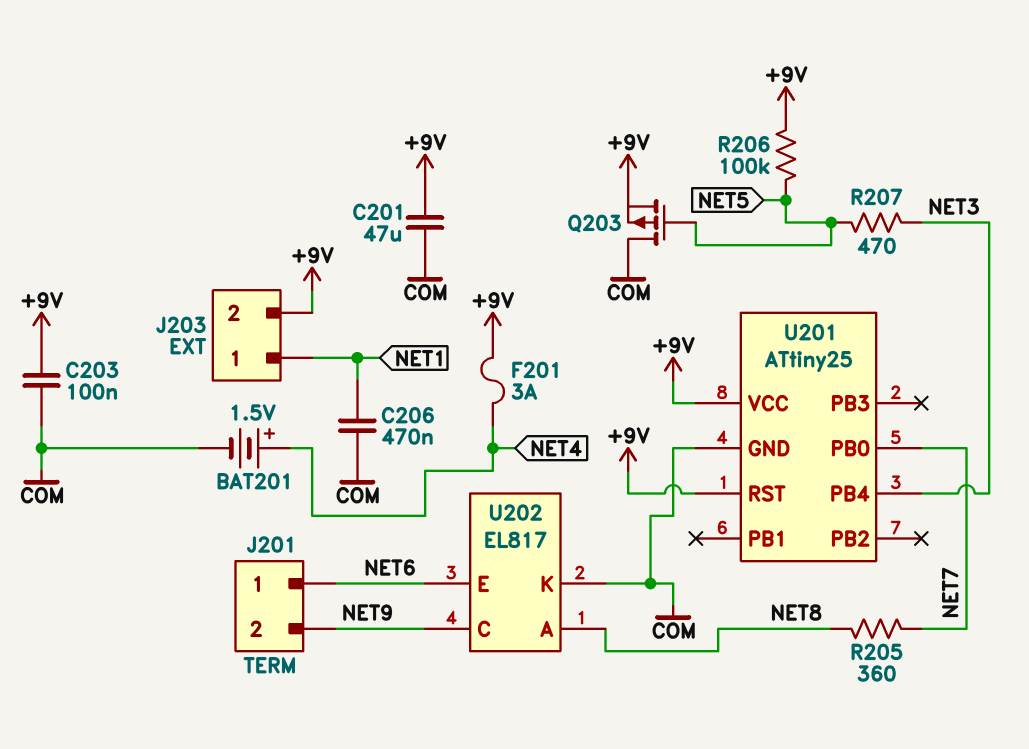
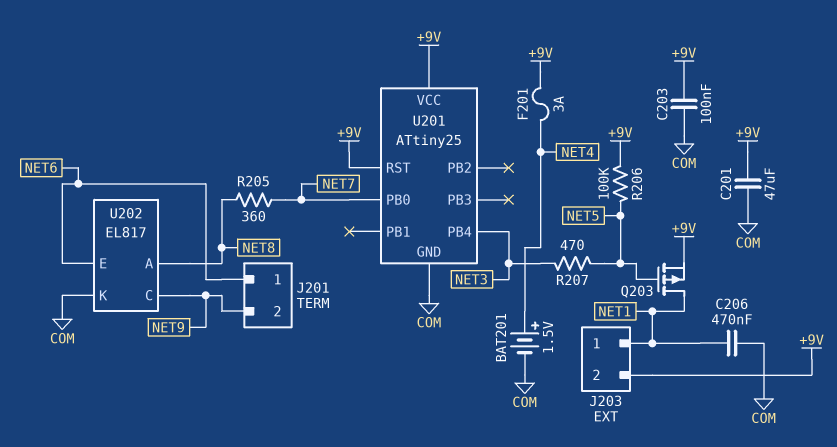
Q203: PMOS (G NET5, D COM, S +9V) -> PMOS (G NET5, D NET1, S +9V)

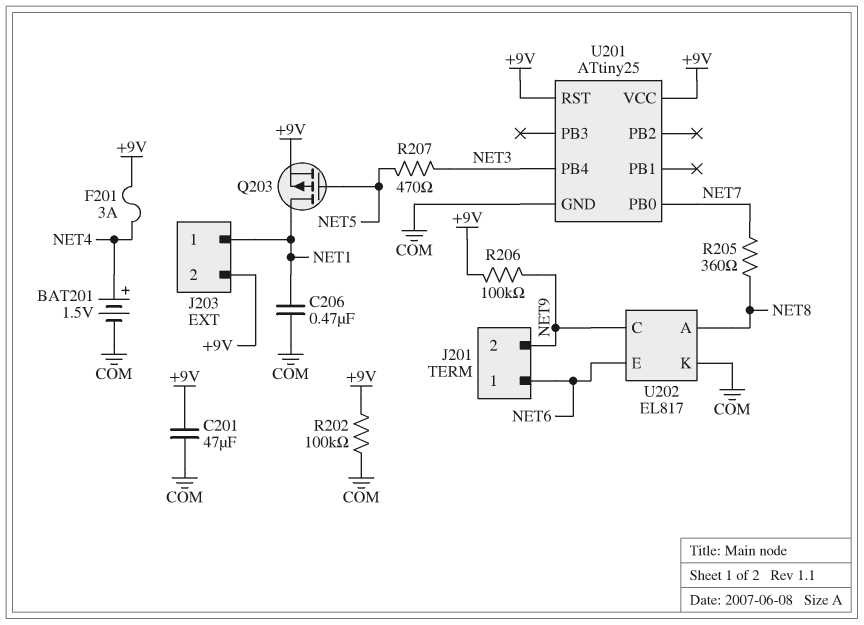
C203: 100nF (+9V, COM) -> none
R202: none -> 100k (+9V, COM)
R206: 100k (+9V, NET5) -> 100k (+9V, NET9)

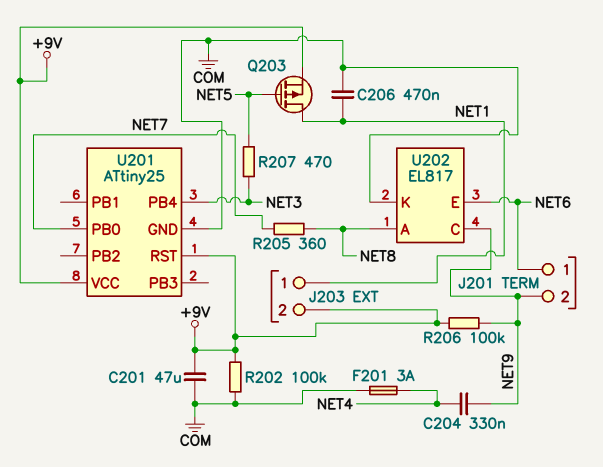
BAT201: 1.5V (plus NET4, minus COM) -> none
C204: none -> 330nF (NET4, NET9)
F201: 3A (+9V, NET4) -> 3A (COM, NET4)

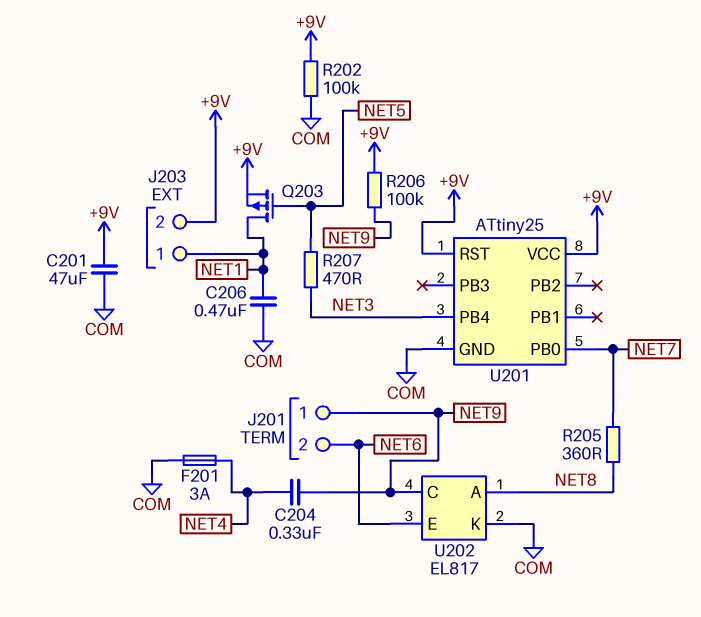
J201 pin 1: NET6 -> NET9
J201 pin 2: NET9 -> NET6

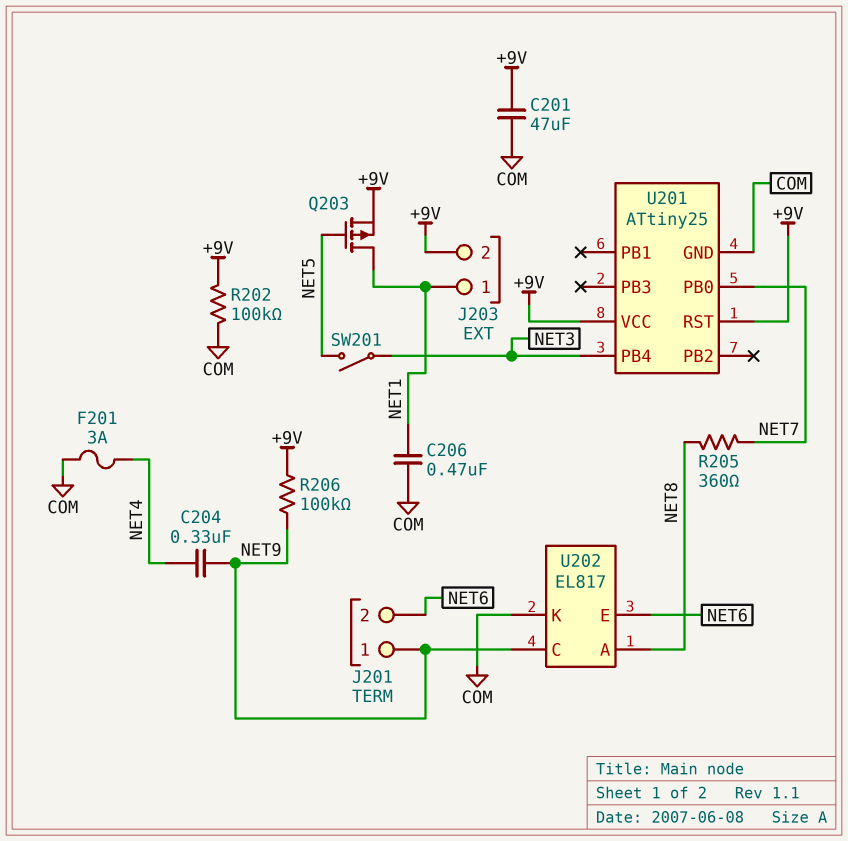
R207: 470 (NET3, NET5) -> none
SW201: none -> switch (NET3, NET5)

